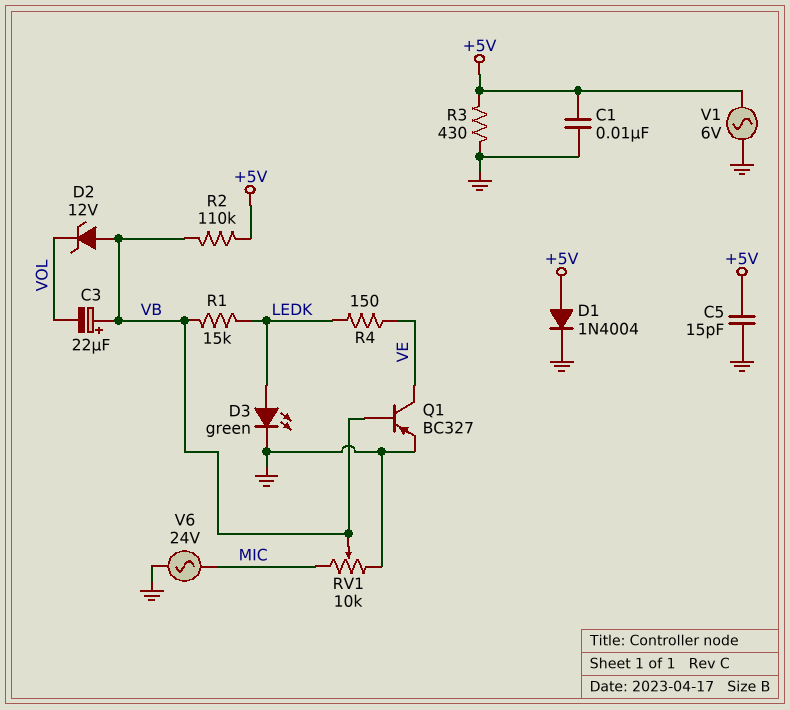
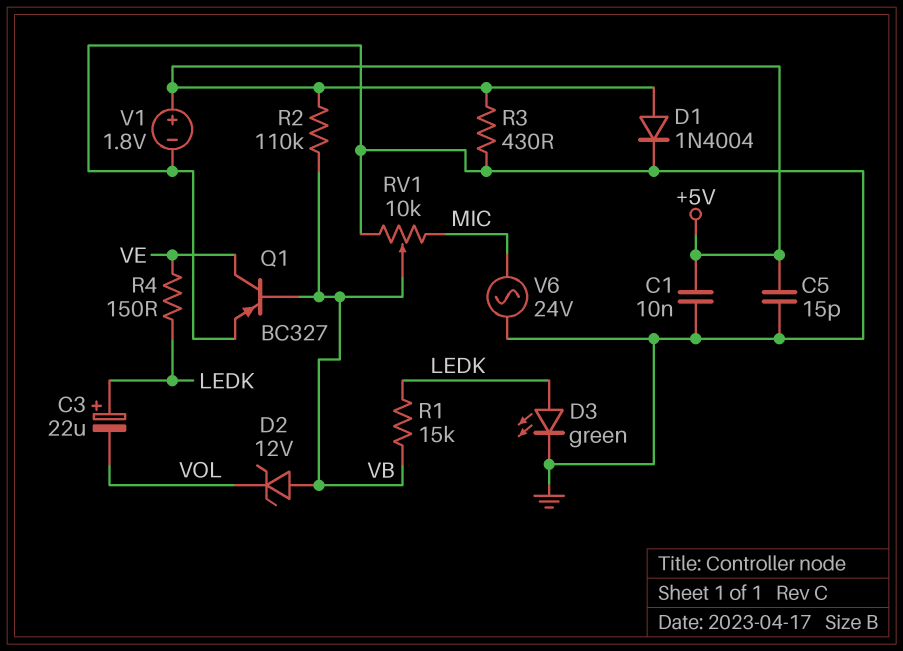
C3: 22uF (plus VB, minus VOL) -> 22uF (plus LEDK, minus VOL)
V1: AC 6V (+5V, GND) -> 1.8V (plus +5V, minus GND)

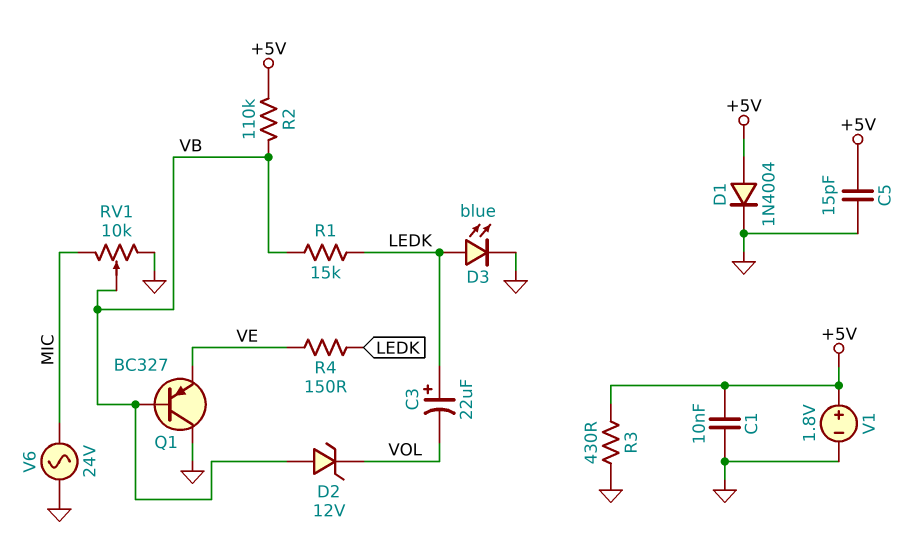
D3: LED green (A LEDK, K GND) -> LED blue (A LEDK, K GND)
Q1: PNP BC327 (B VB, C VE, E GND) -> PNP BC327 (B VB, C GND, E VE)

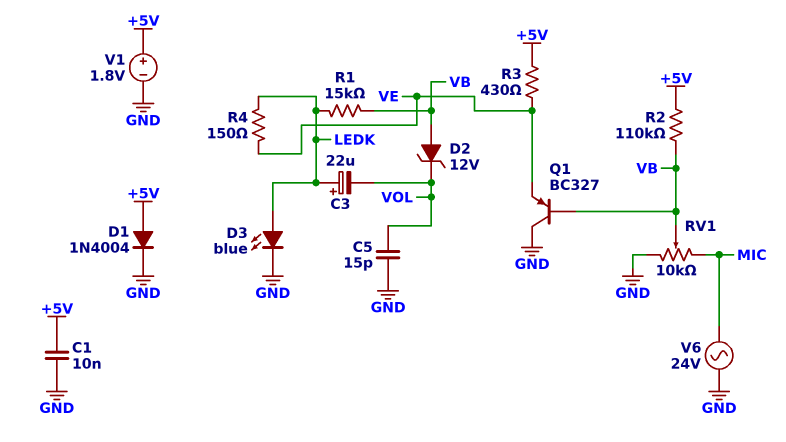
C5: 15pF (+5V, GND) -> 15pF (GND, VOL)
R3: 430 (+5V, GND) -> 430 (+5V, VE)

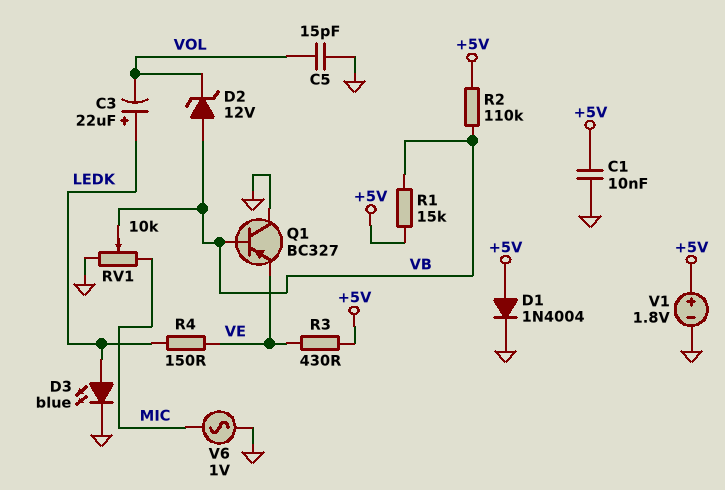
R1: 15k (LEDK, VB) -> 15k (+5V, VB)
V6: AC 24V (GND, MIC) -> AC 1V (GND, MIC)

